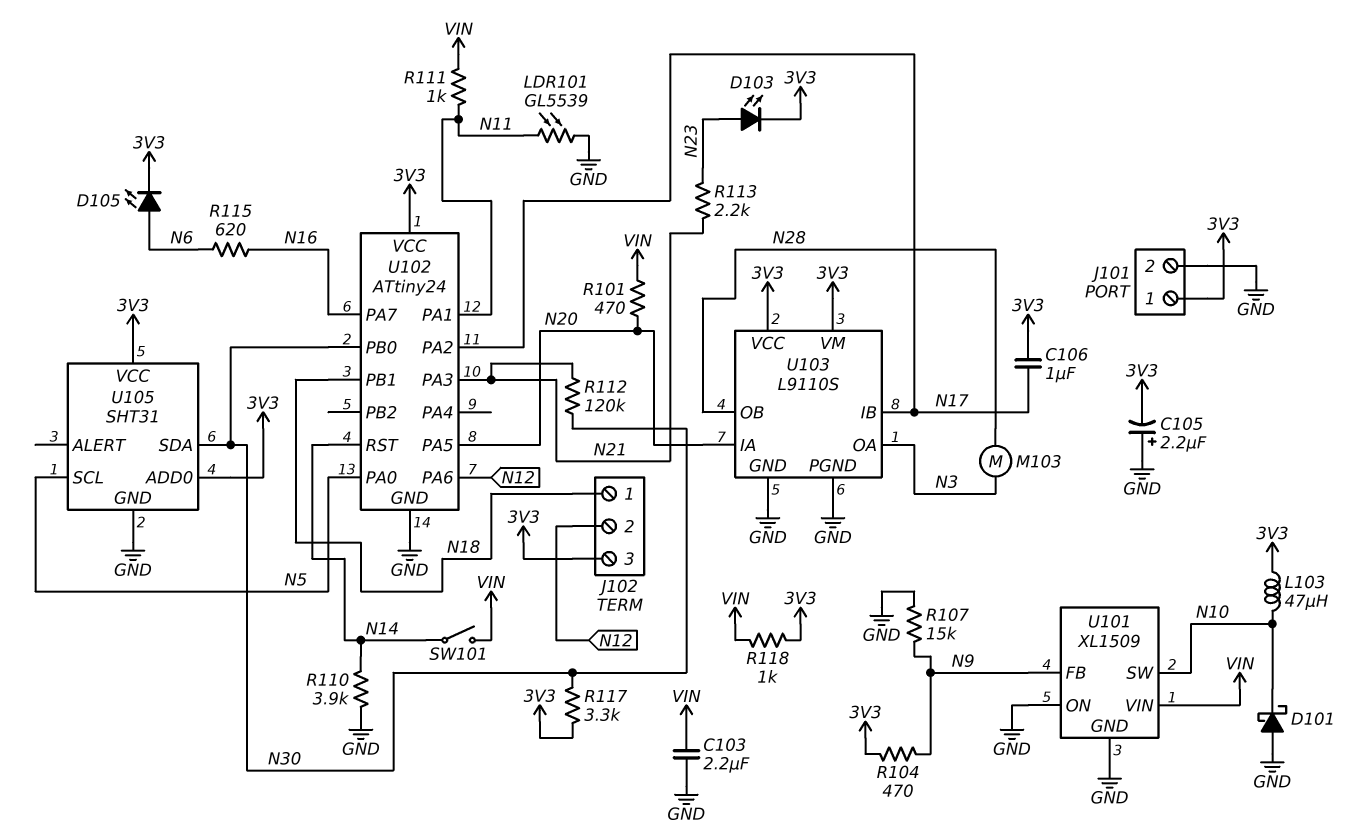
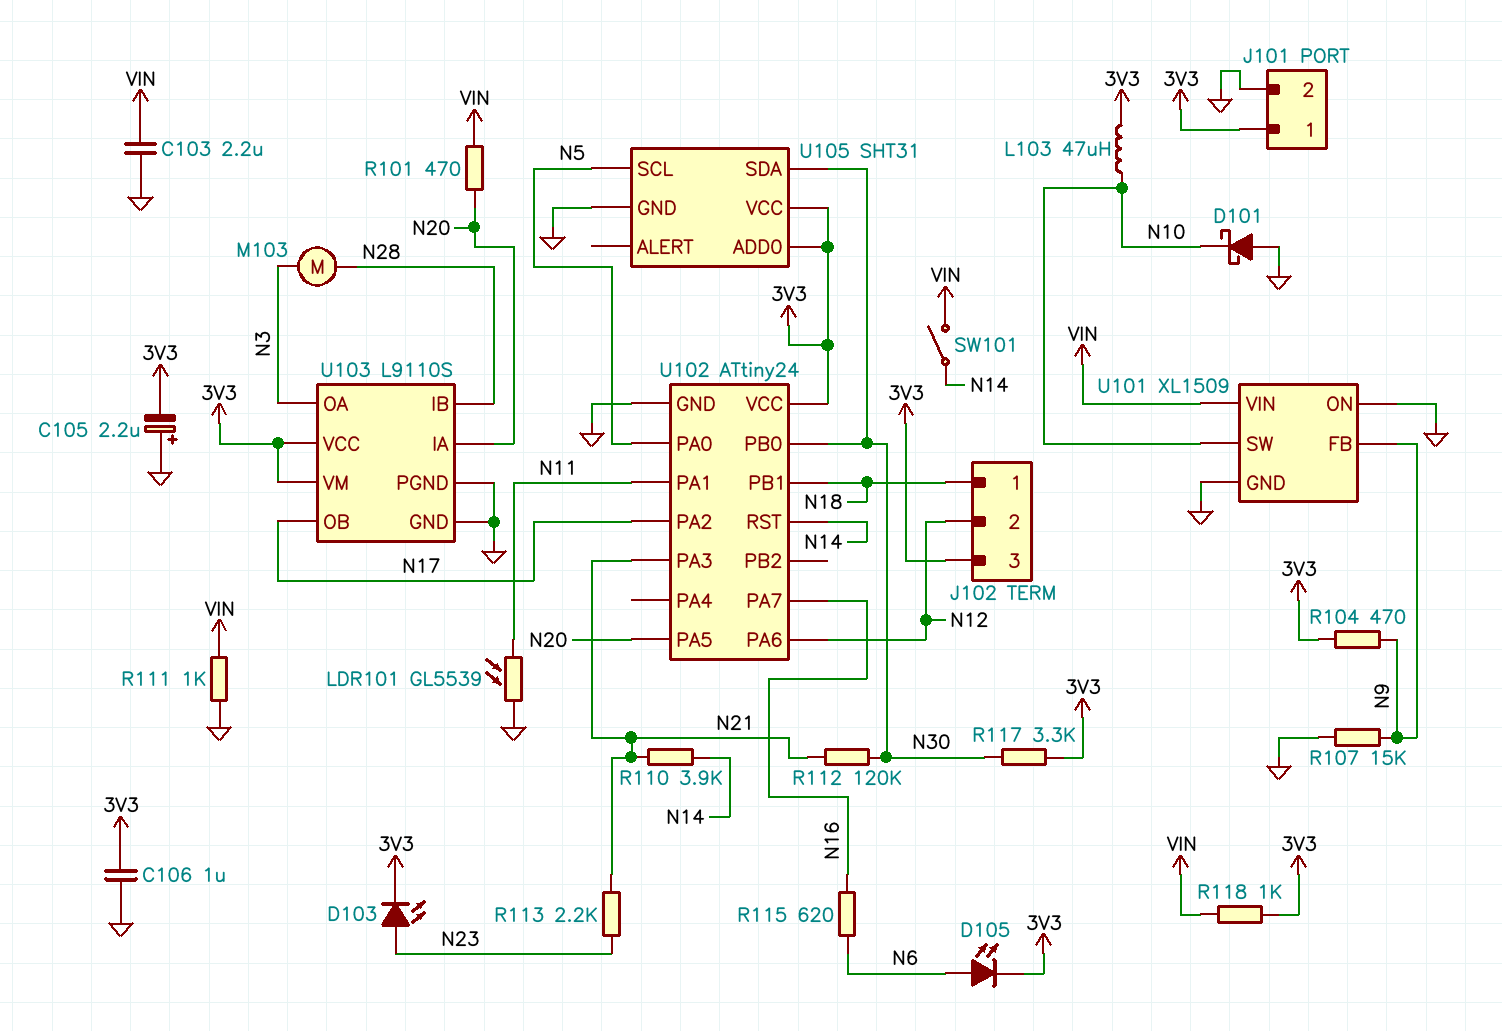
C106: 1uF (3V3, N17) -> 1uF (3V3, GND)
R110: 3.9k (GND, N14) -> 3.9k (N14, N21)
R111: 1k (N11, VIN) -> 1k (GND, VIN)
U103 pin IB: N17 -> N28
U103 pin OB: N28 -> N17

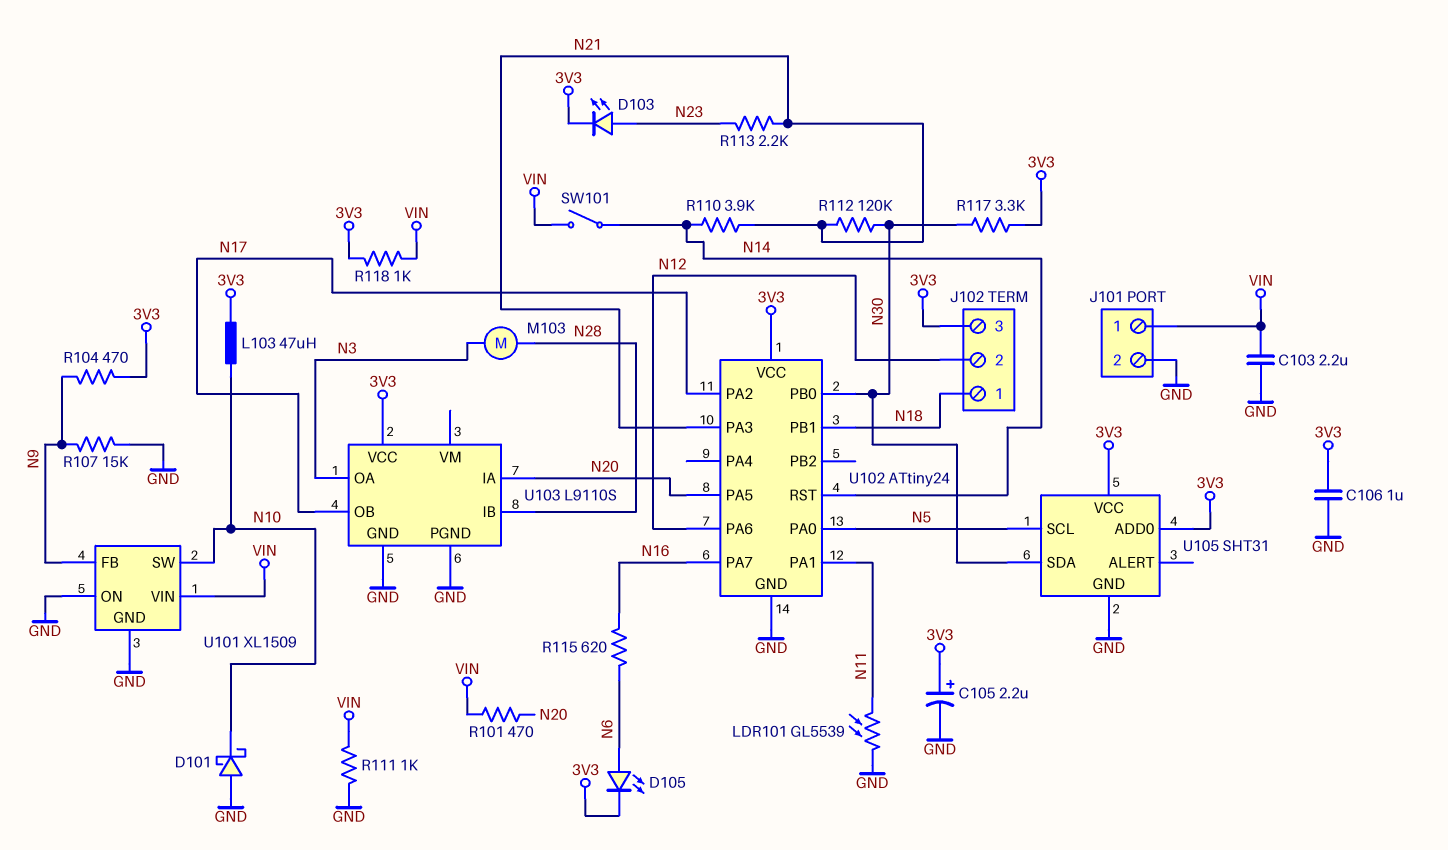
C105: 2.2uF (plus GND, minus 3V3) -> 2.2uF (plus 3V3, minus GND)
J101 pin 1: 3V3 -> VIN
U103 pin VM: 3V3 -> none

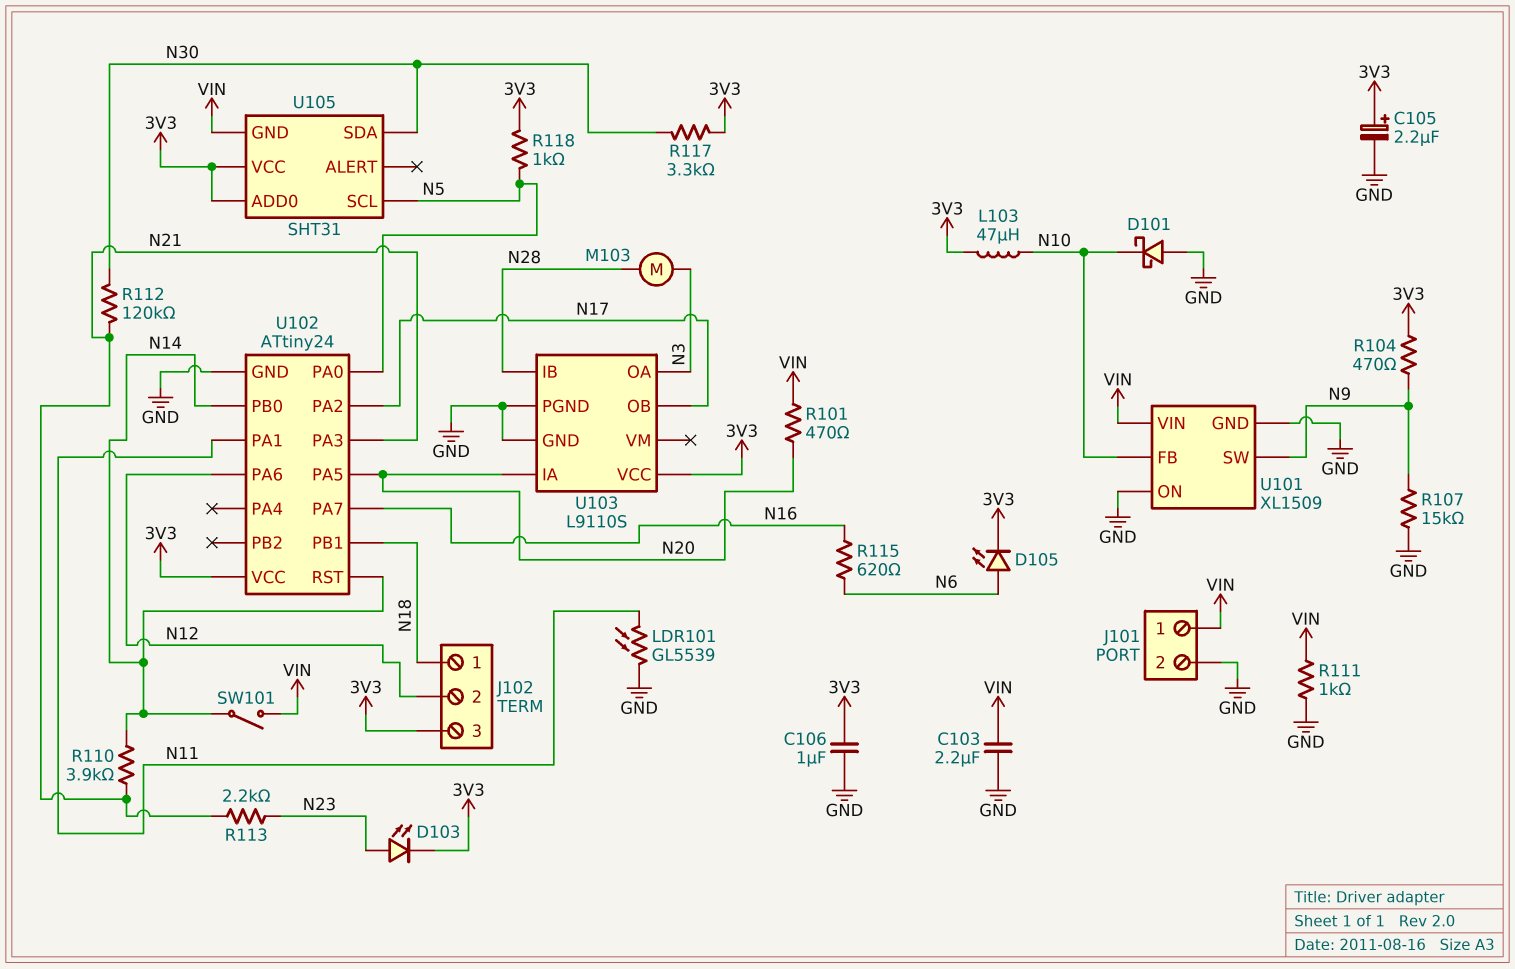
R118: 1k (3V3, VIN) -> 1k (3V3, N5)
U101 pin FB: N9 -> N10
U101 pin SW: N10 -> N9
U102 pin PB0: N30 -> N14
U105 pin GND: GND -> VIN

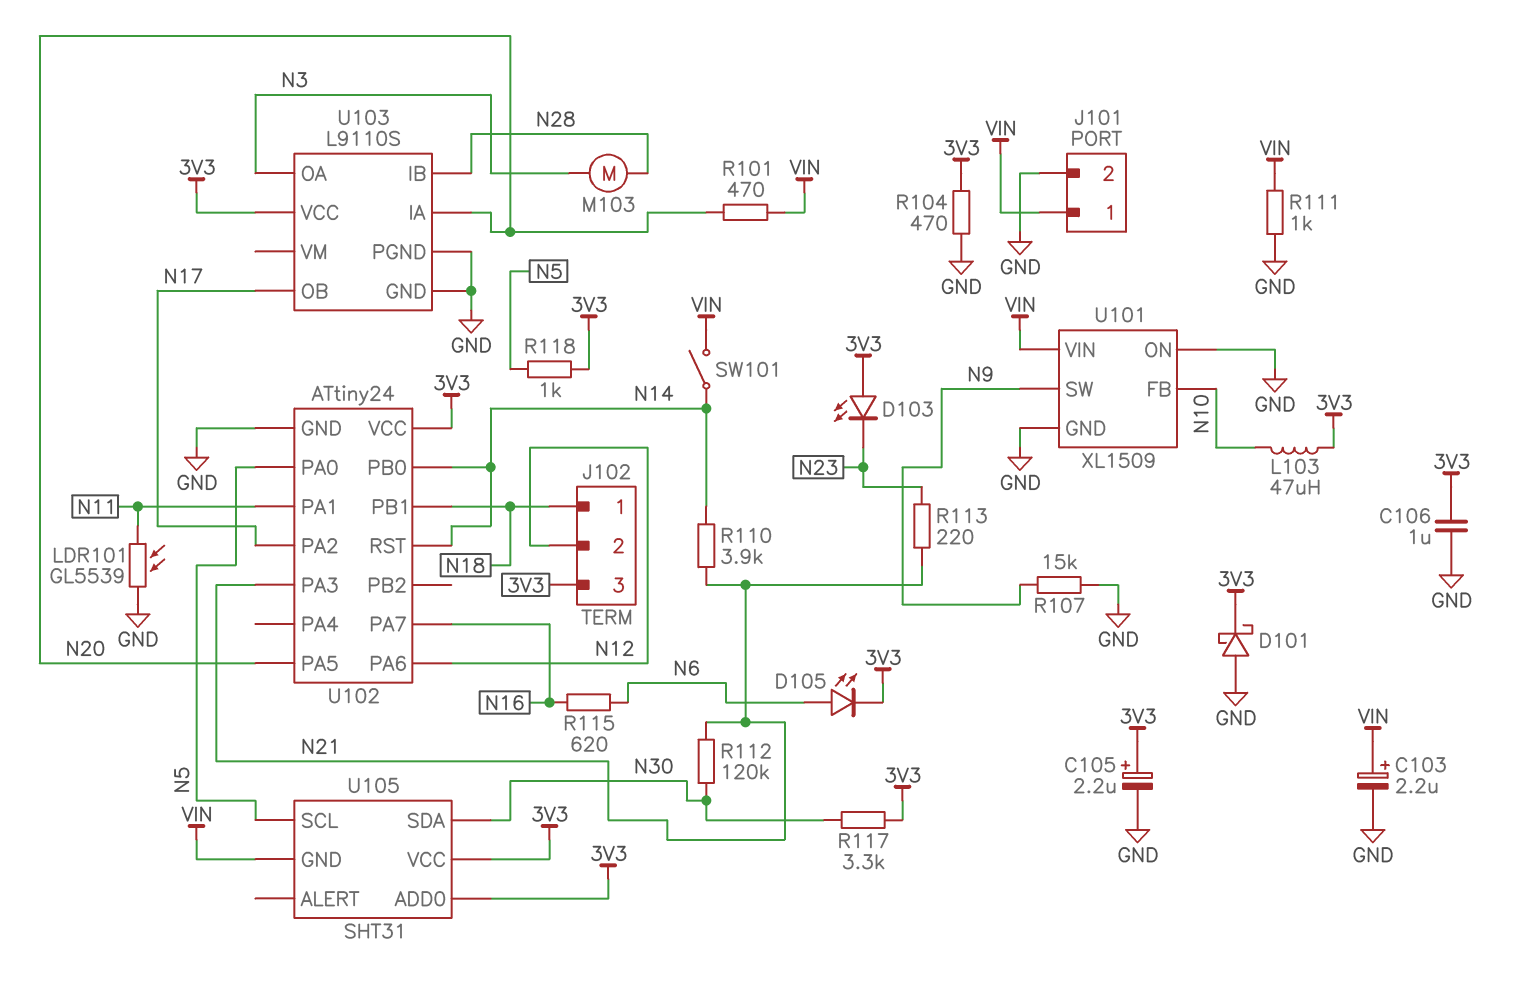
C103: 2.2uF (GND, VIN) -> 2.2uF (plus VIN, minus GND)
D101: schottky (A GND, K N10) -> schottky (A GND, K 3V3)
D103: LED (A N23, K 3V3) -> LED (A 3V3, K N23)
R104: 470 (3V3, N9) -> 470 (3V3, GND)
R113: 2.2k (N21, N23) -> 220 (N21, N23)

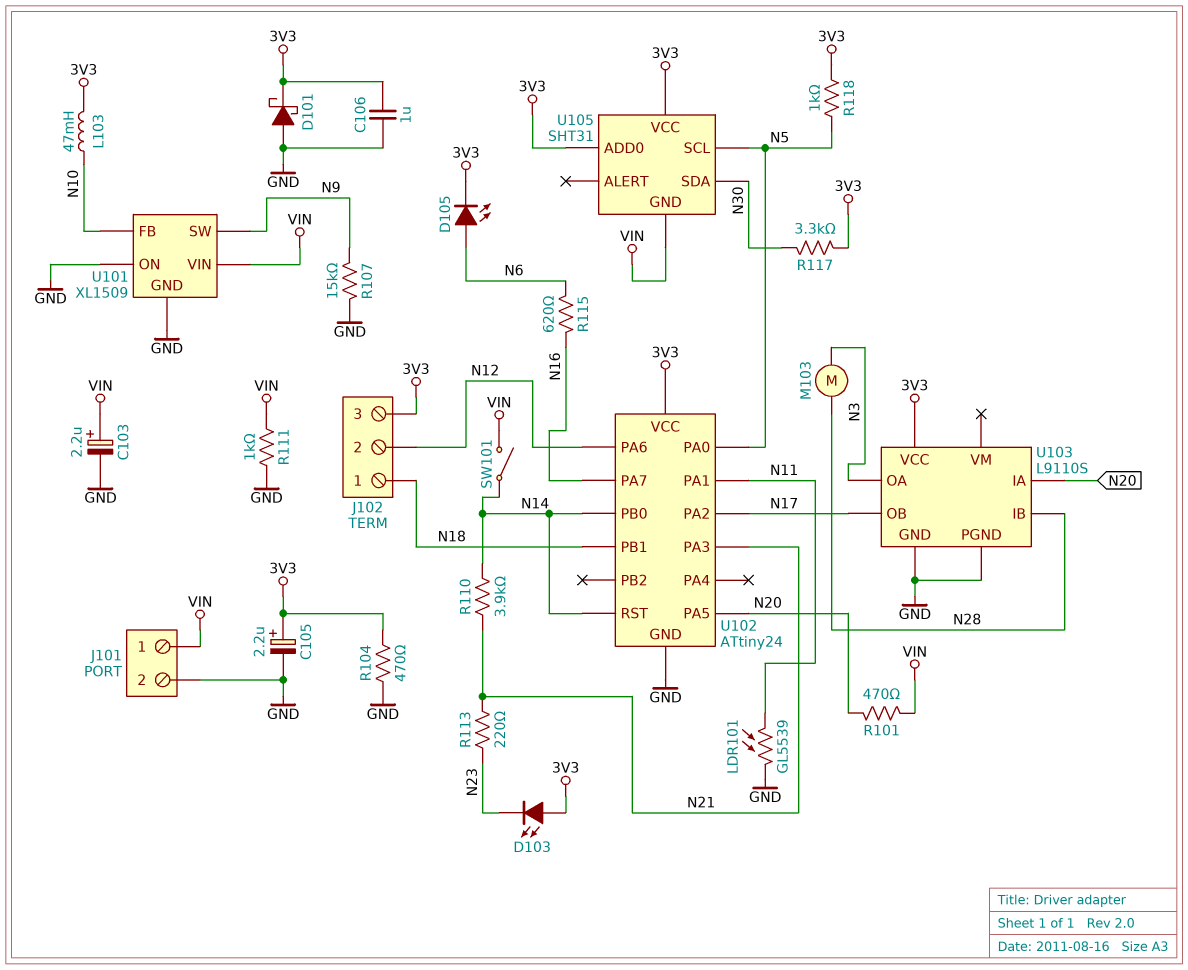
L103: 47uH (3V3, N10) -> 47mH (3V3, N10)
R112: 120k (N21, N30) -> none

